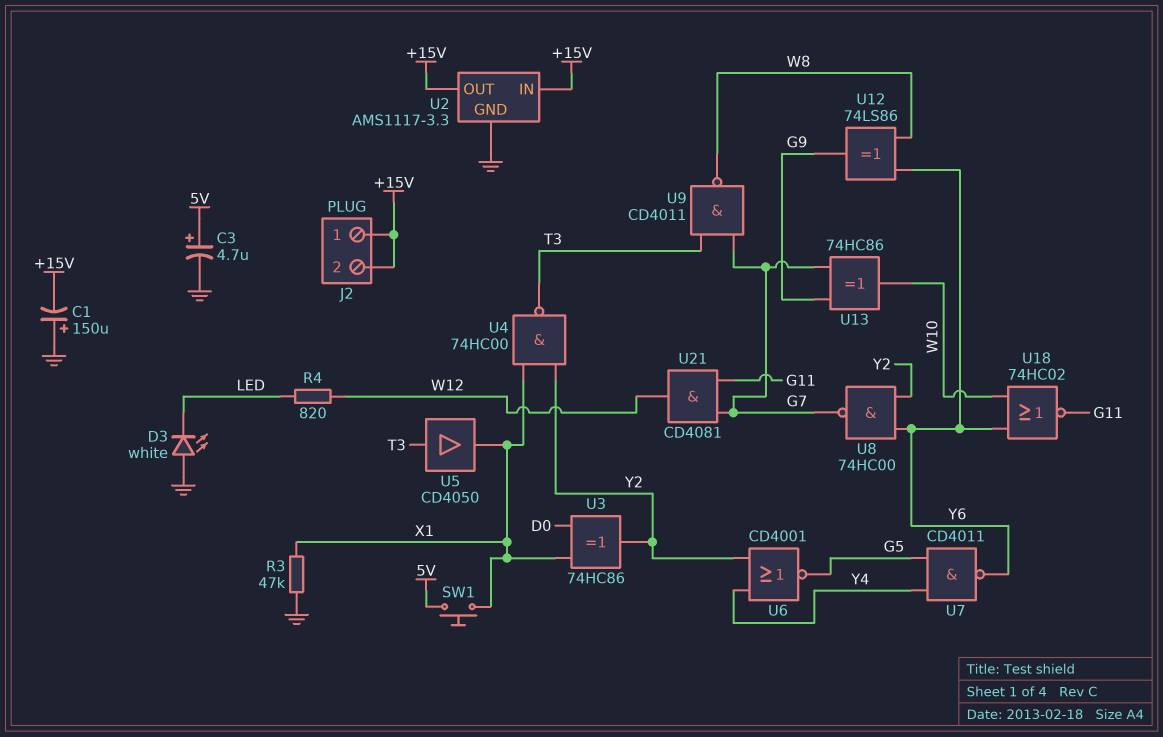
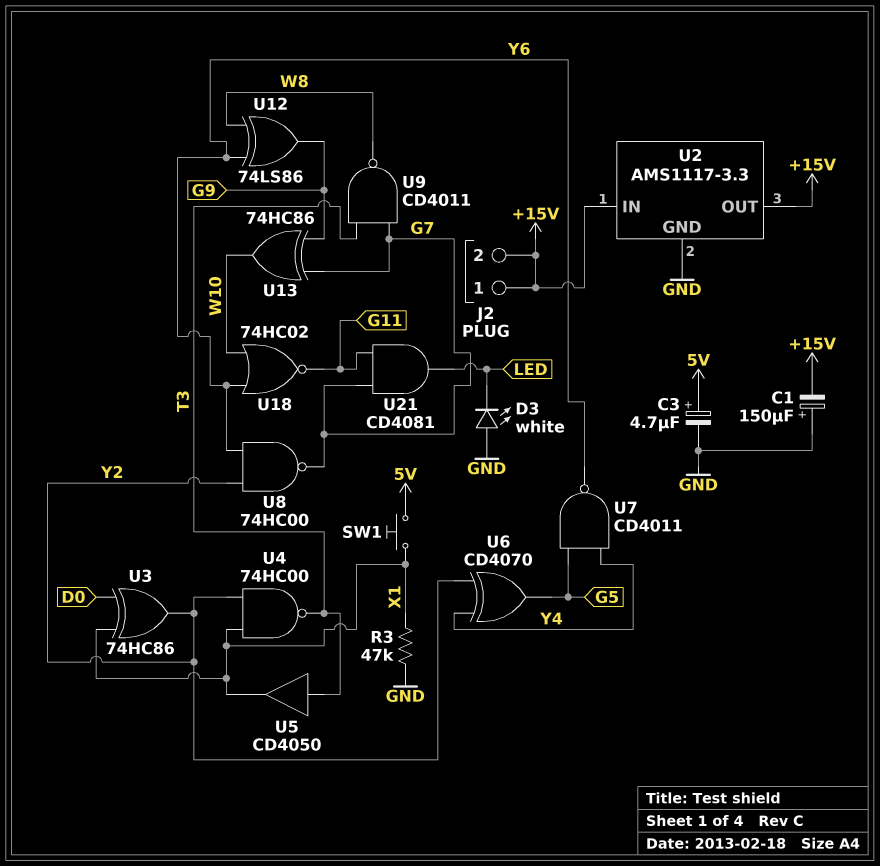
R4: 820 (LED, W12) -> none
U6: NOR CD4001 (in Y2, in Y4, out G5) -> XOR CD4070 (in Y2, in Y4, out G5)
U21: AND CD4081 (in G7, in G11, out W12) -> AND CD4081 (in G7, in G11, out LED)

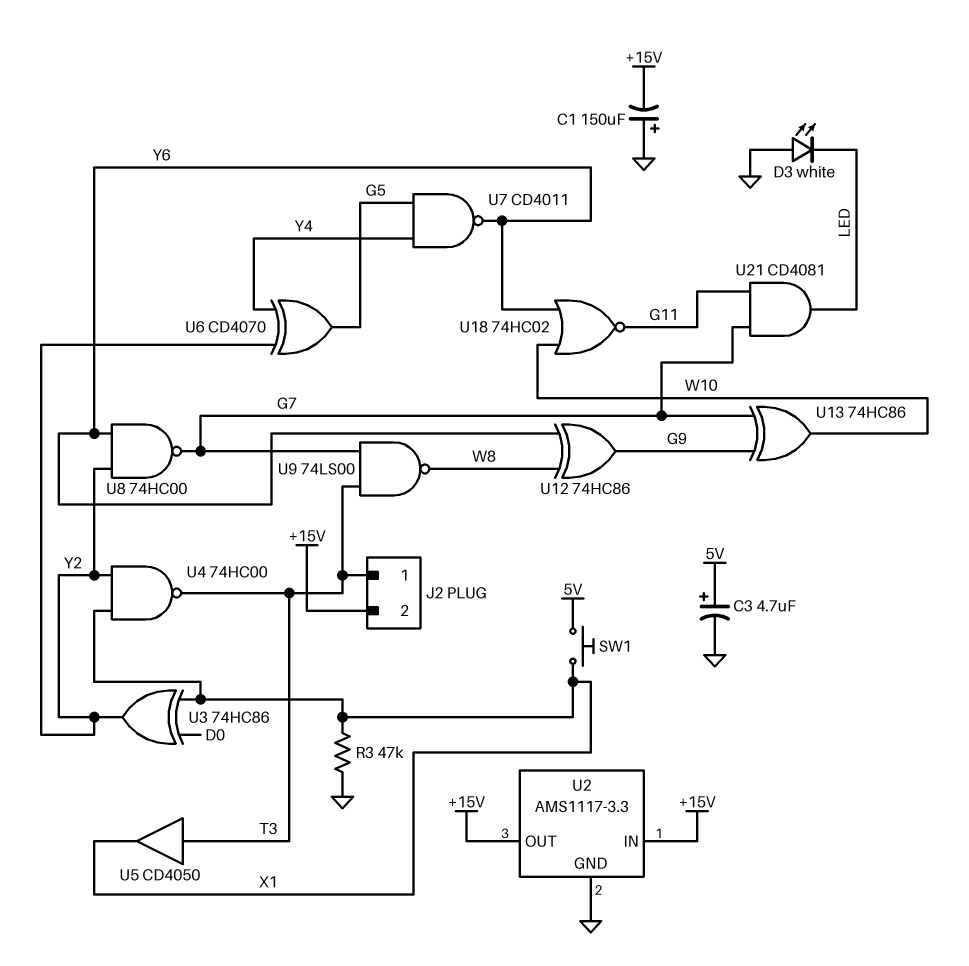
J2 pin 1: +15V -> T3
U9: NAND CD4011 (in G7, in T3, out W8) -> NAND 74LS00 (in G7, in T3, out W8)
U12: XOR 74LS86 (in W8, in Y6, out G9) -> XOR 74HC86 (in W8, in Y6, out G9)

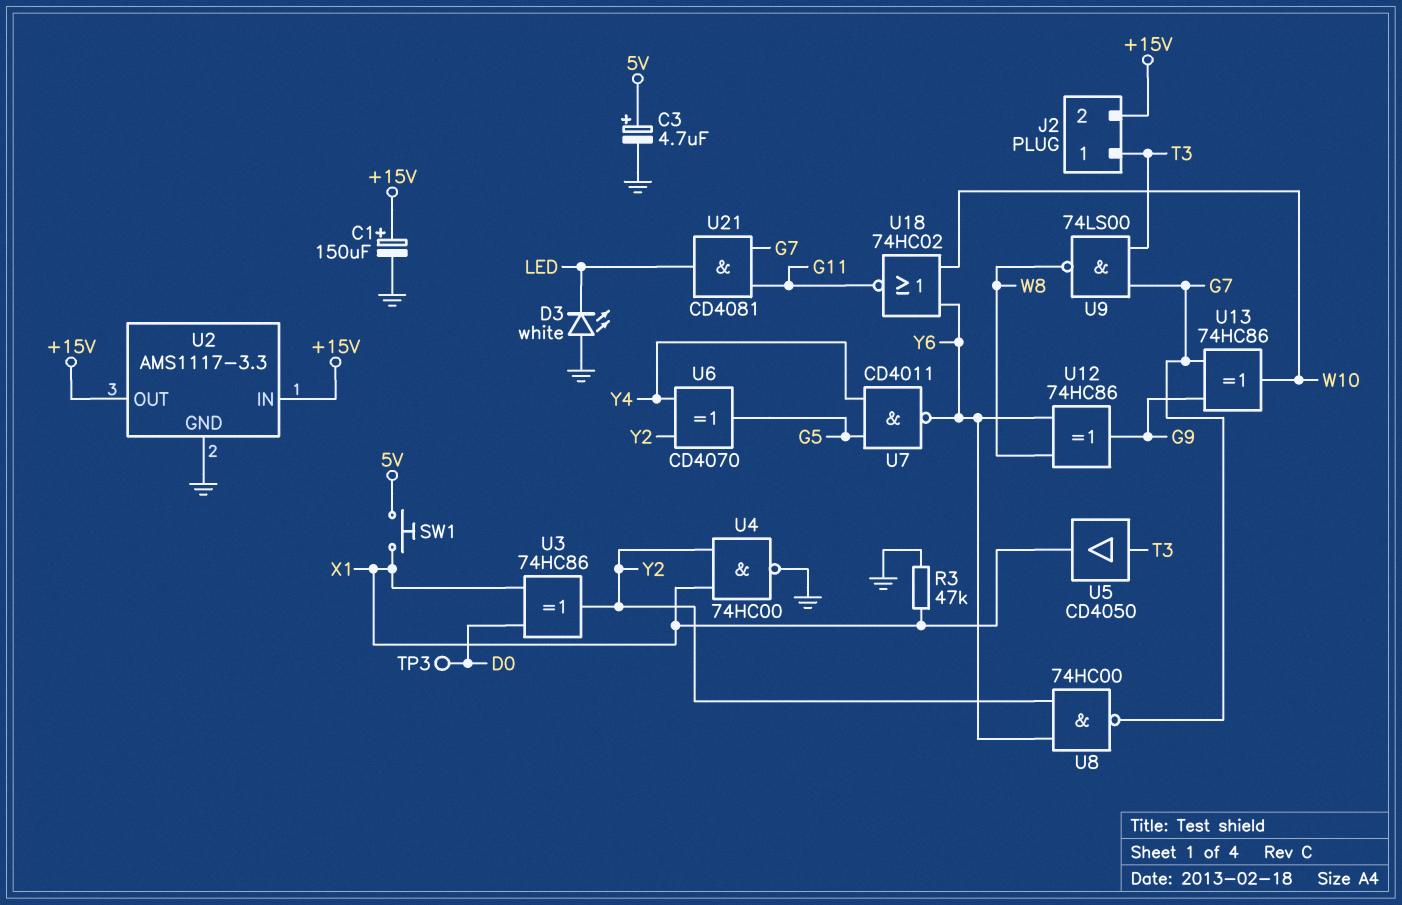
C1: 150uF (plus GND, minus +15V) -> 150uF (plus +15V, minus GND)
TP3: none -> test point (D0)
U4: NAND 74HC00 (in X1, in Y2, out T3) -> NAND 74HC00 (in X1, in Y2, out GND)

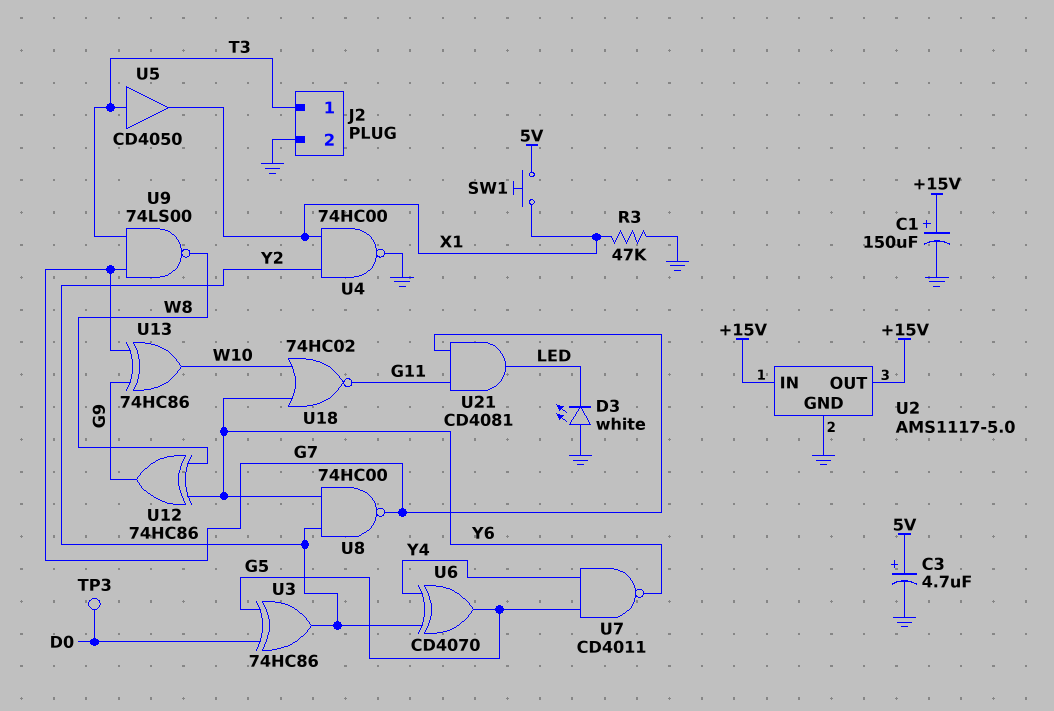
J2 pin 2: +15V -> GND
U2: AMS1117-3.3 -> AMS1117-5.0
U3: XOR 74HC86 (in D0, in X1, out Y2) -> XOR 74HC86 (in D0, in G5, out Y2)

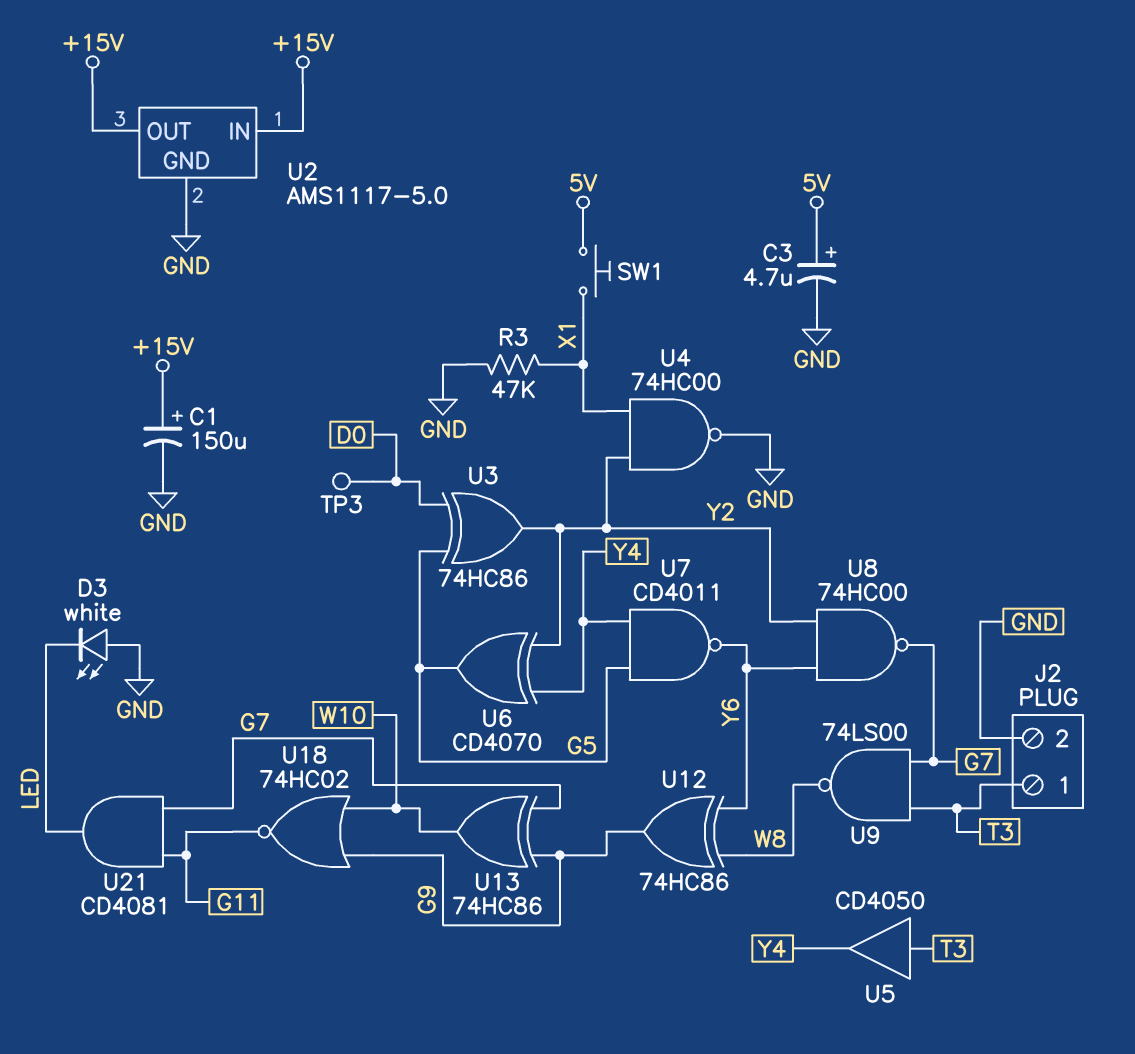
U5: buffer CD4050 (in T3, out X1) -> buffer CD4050 (in T3, out Y4)
U18: NOR 74HC02 (in W10, in Y6, out G11) -> NOR 74HC02 (in G9, in W10, out G11)

